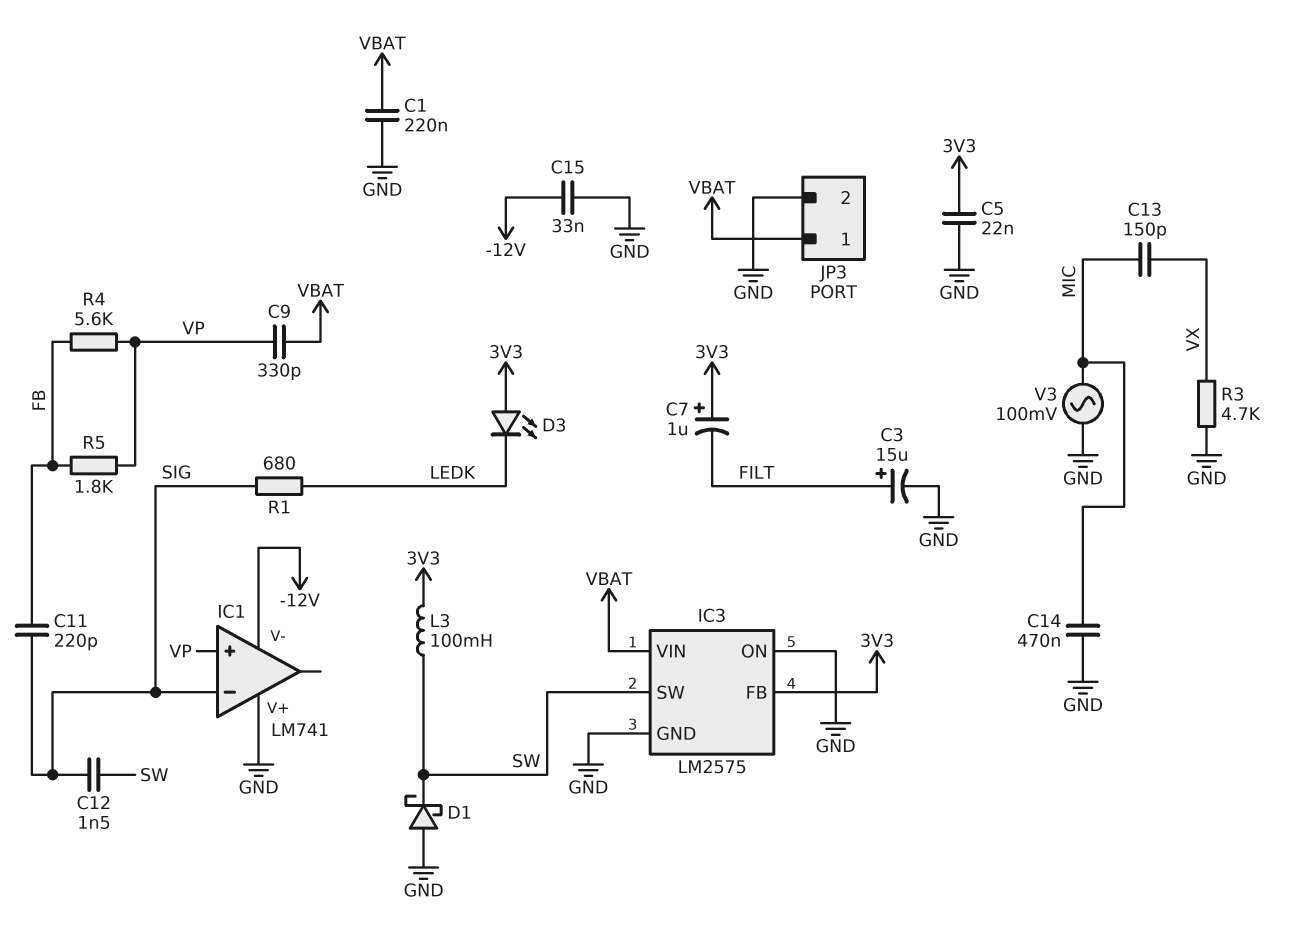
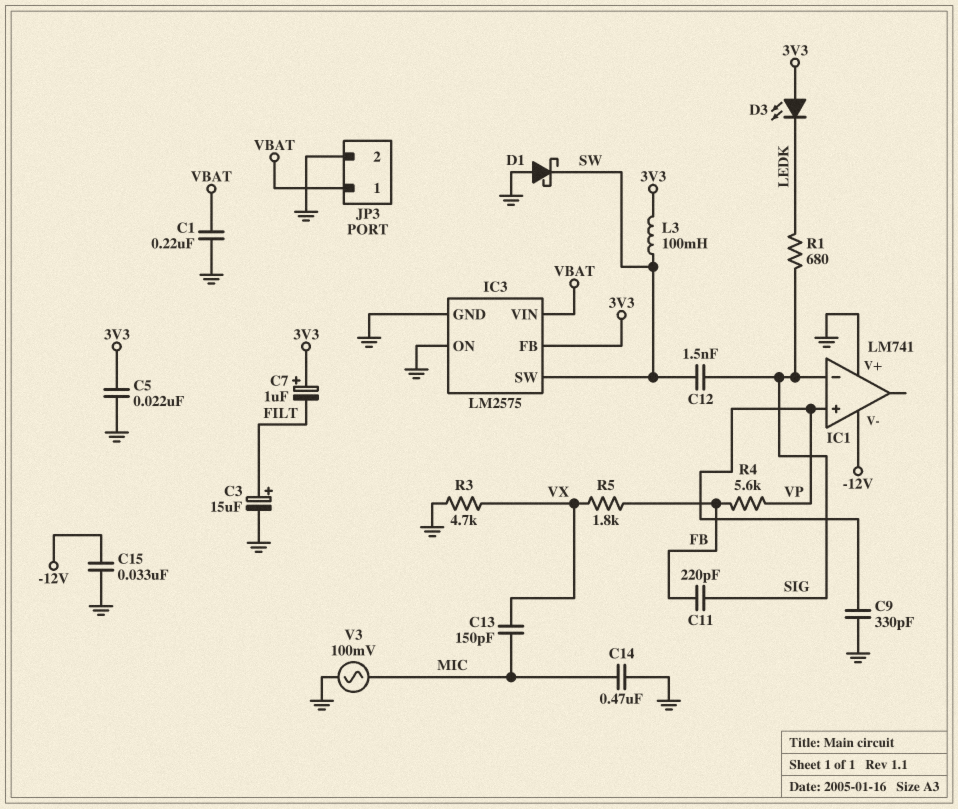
C9: 330pF (VBAT, VP) -> 330pF (GND, VP)
R5: 1.8k (FB, VP) -> 1.8k (FB, VX)

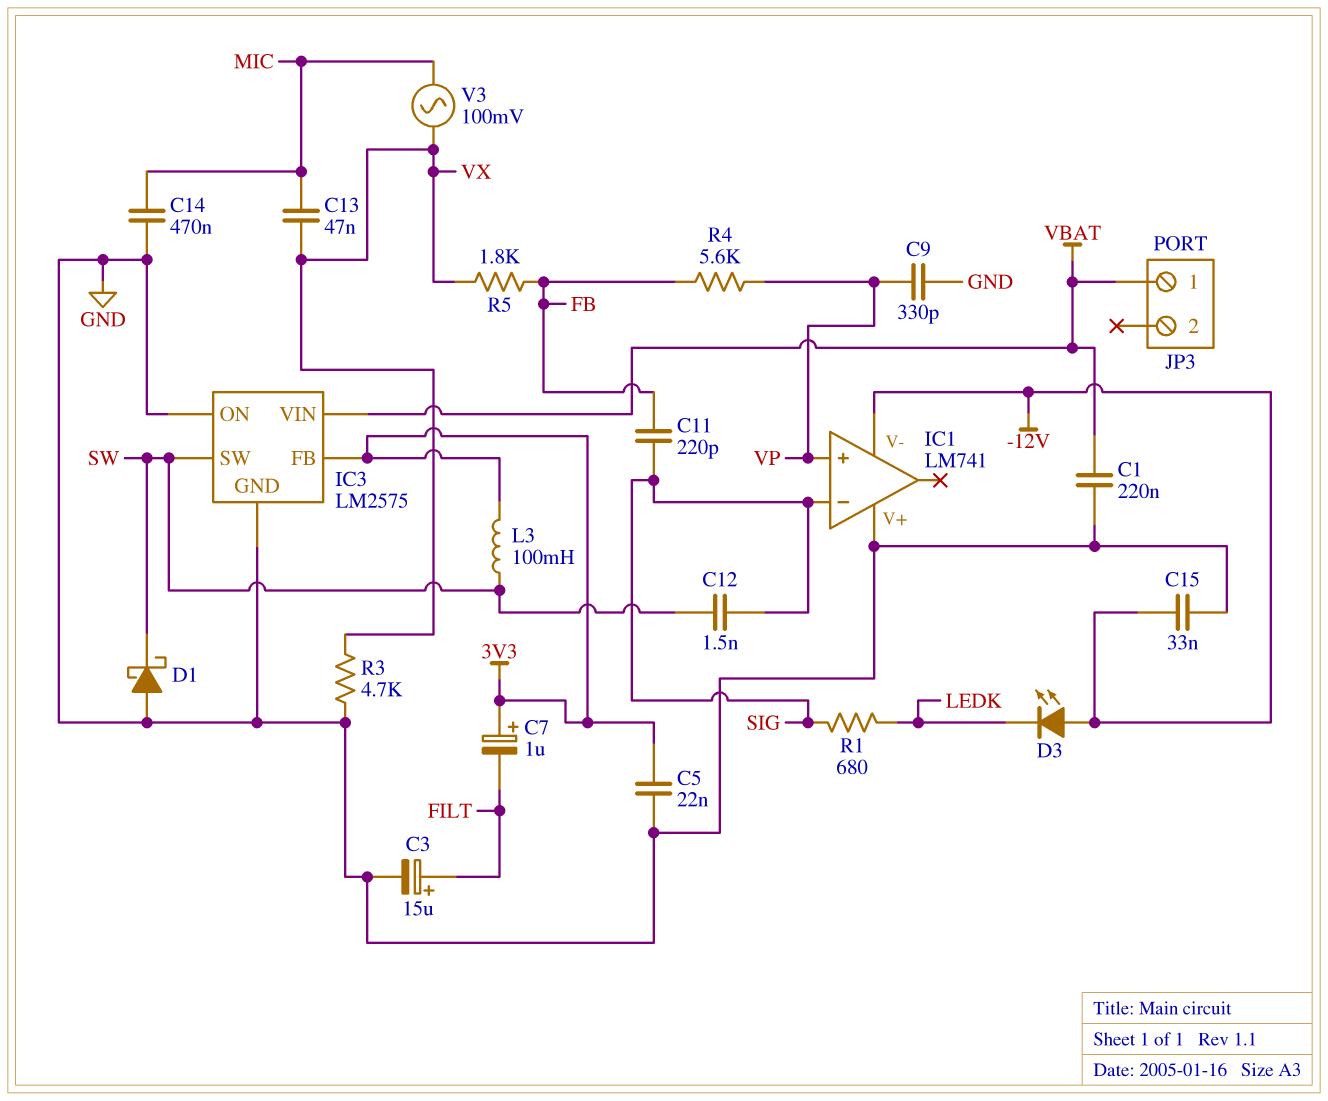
C13: 150pF (MIC, VX) -> 47nF (MIC, VX)
D3: LED (A 3V3, K LEDK) -> LED (A -12V, K LEDK)
JP3 pin 2: GND -> none
V3: AC 100mV (GND, MIC) -> AC 100mV (MIC, VX)

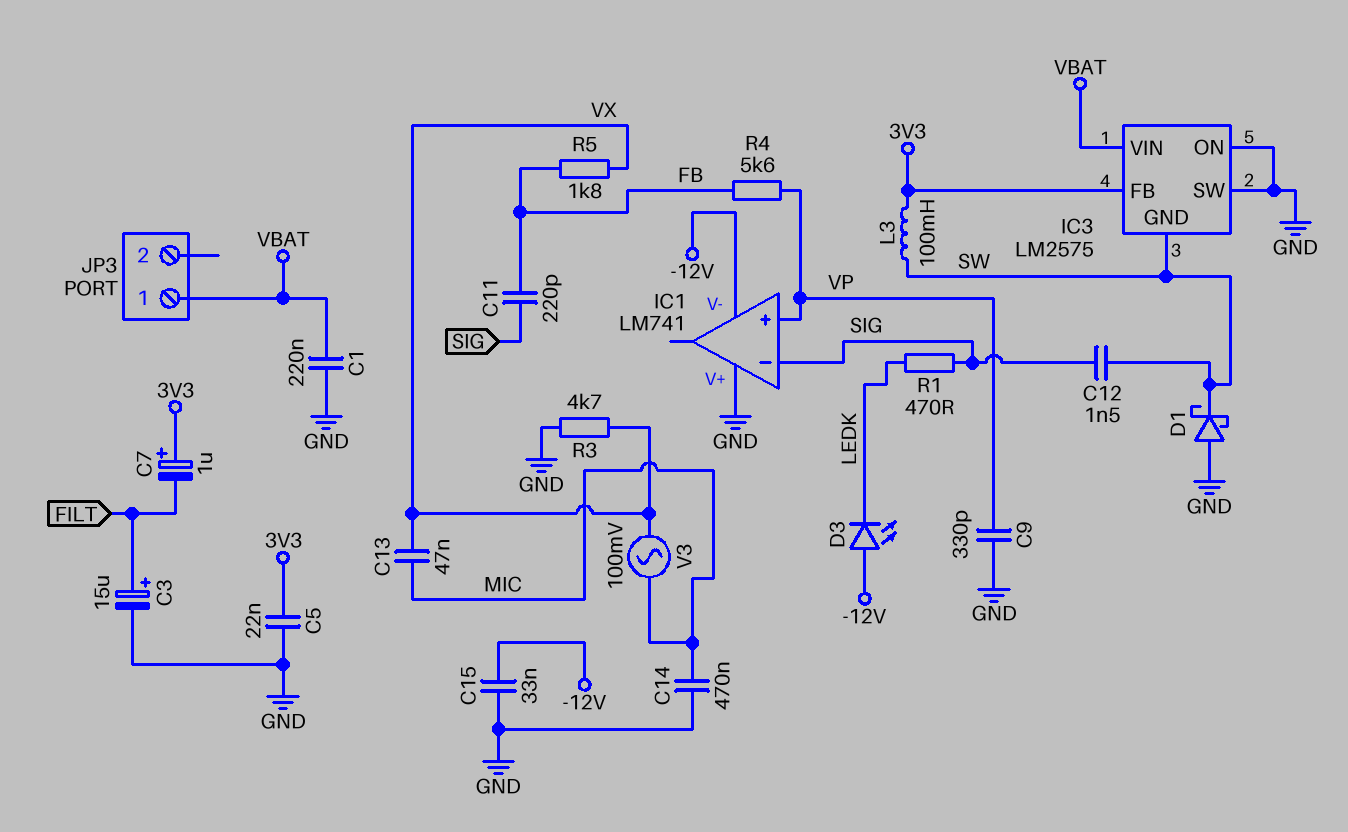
IC3 pin GND: GND -> SW
IC3 pin SW: SW -> GND
R1: 680 (LEDK, SIG) -> 470 (LEDK, SIG)

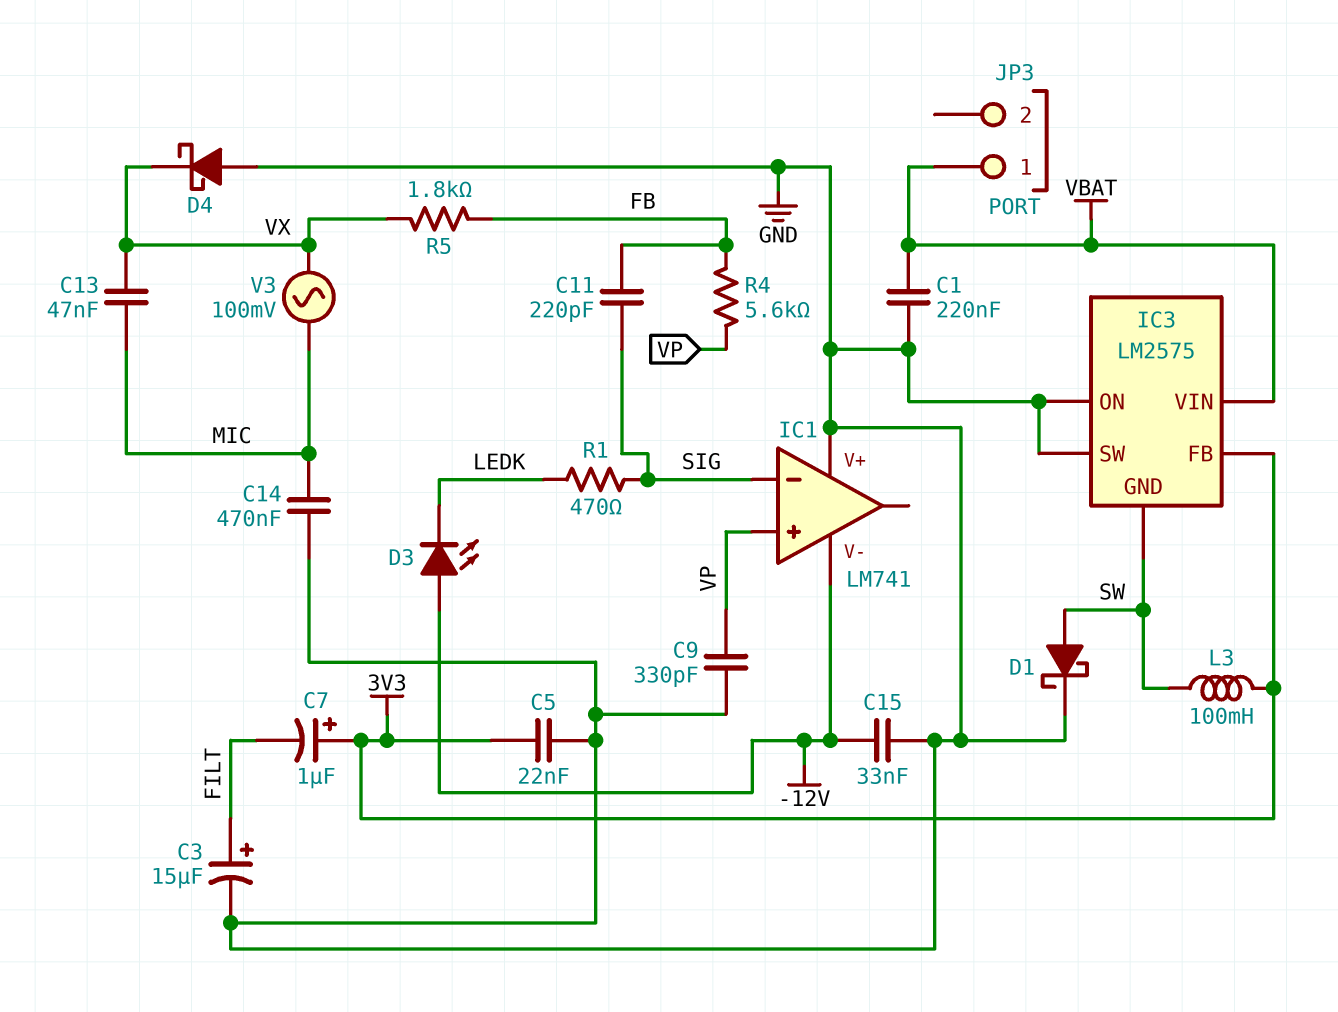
C12: 1.5nF (SIG, SW) -> none
D1: schottky (A GND, K SW) -> schottky (A SW, K GND)
D4: none -> schottky (A GND, K VX)
R3: 4.7k (GND, VX) -> none

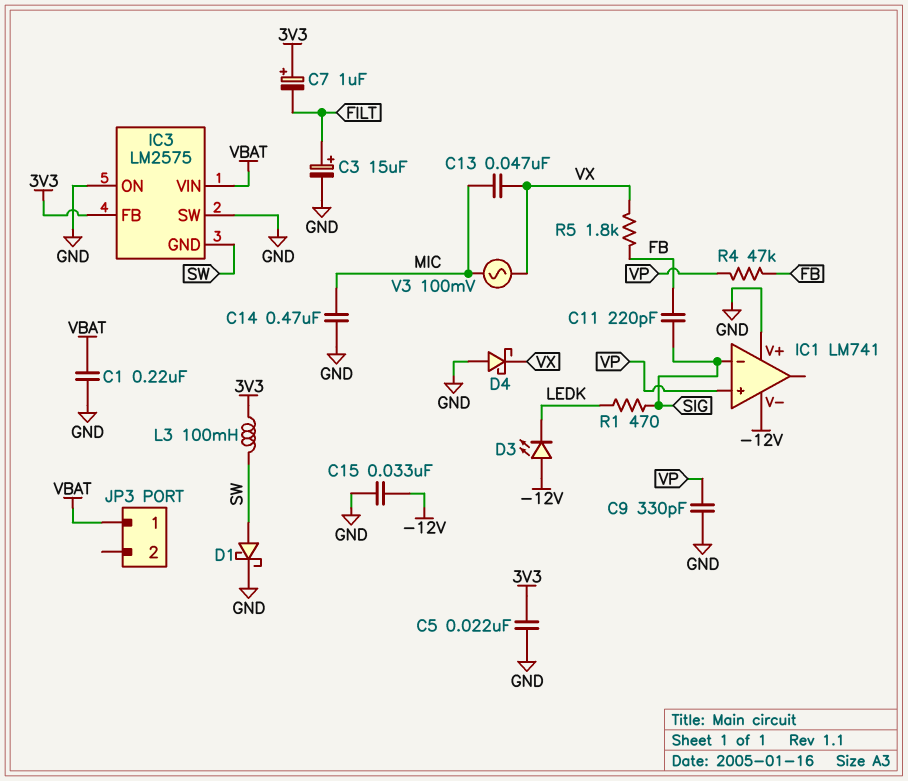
R4: 5.6k (FB, VP) -> 47k (FB, VP)

